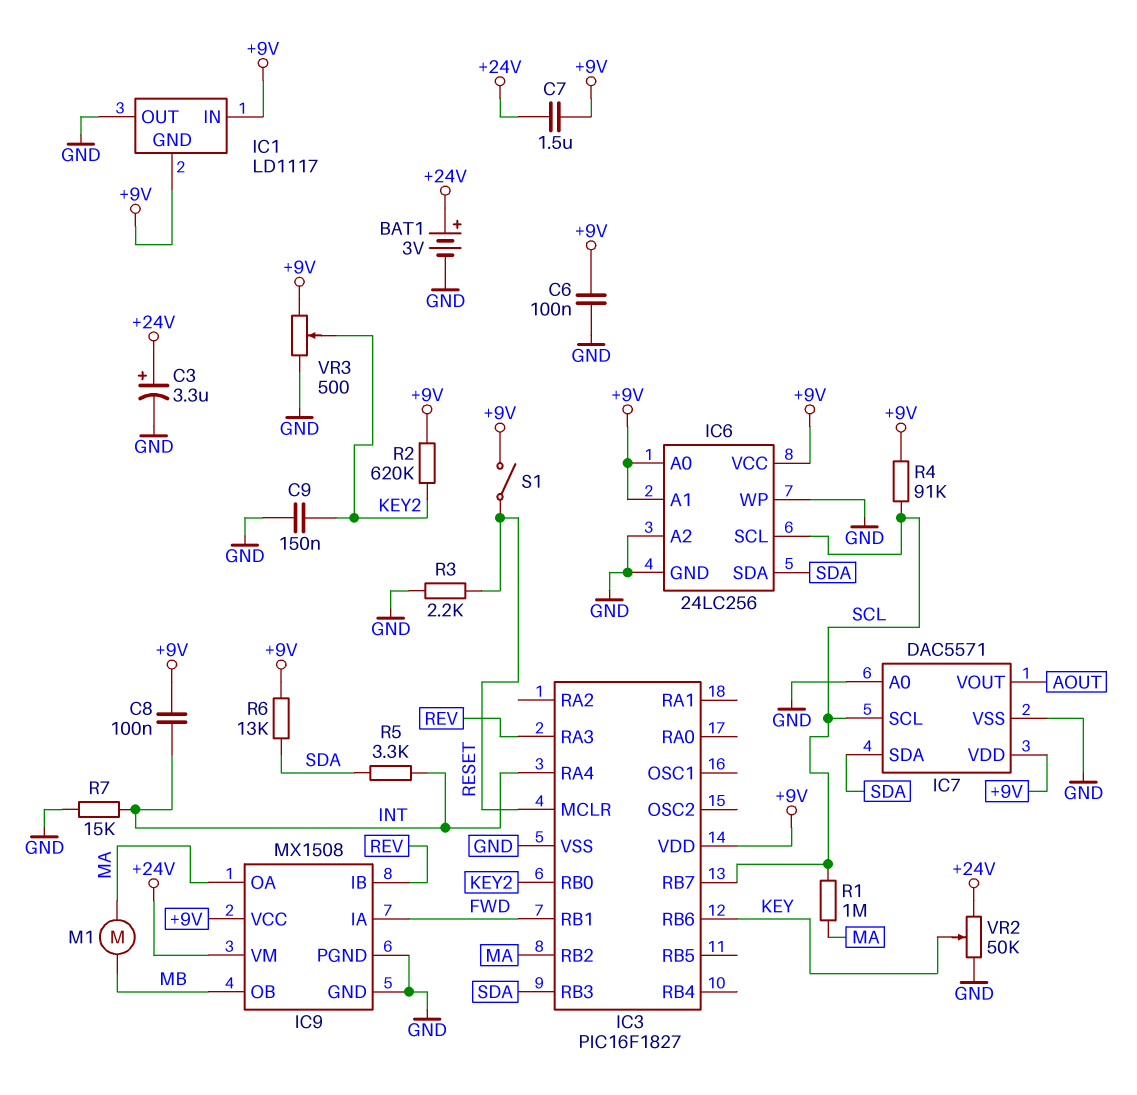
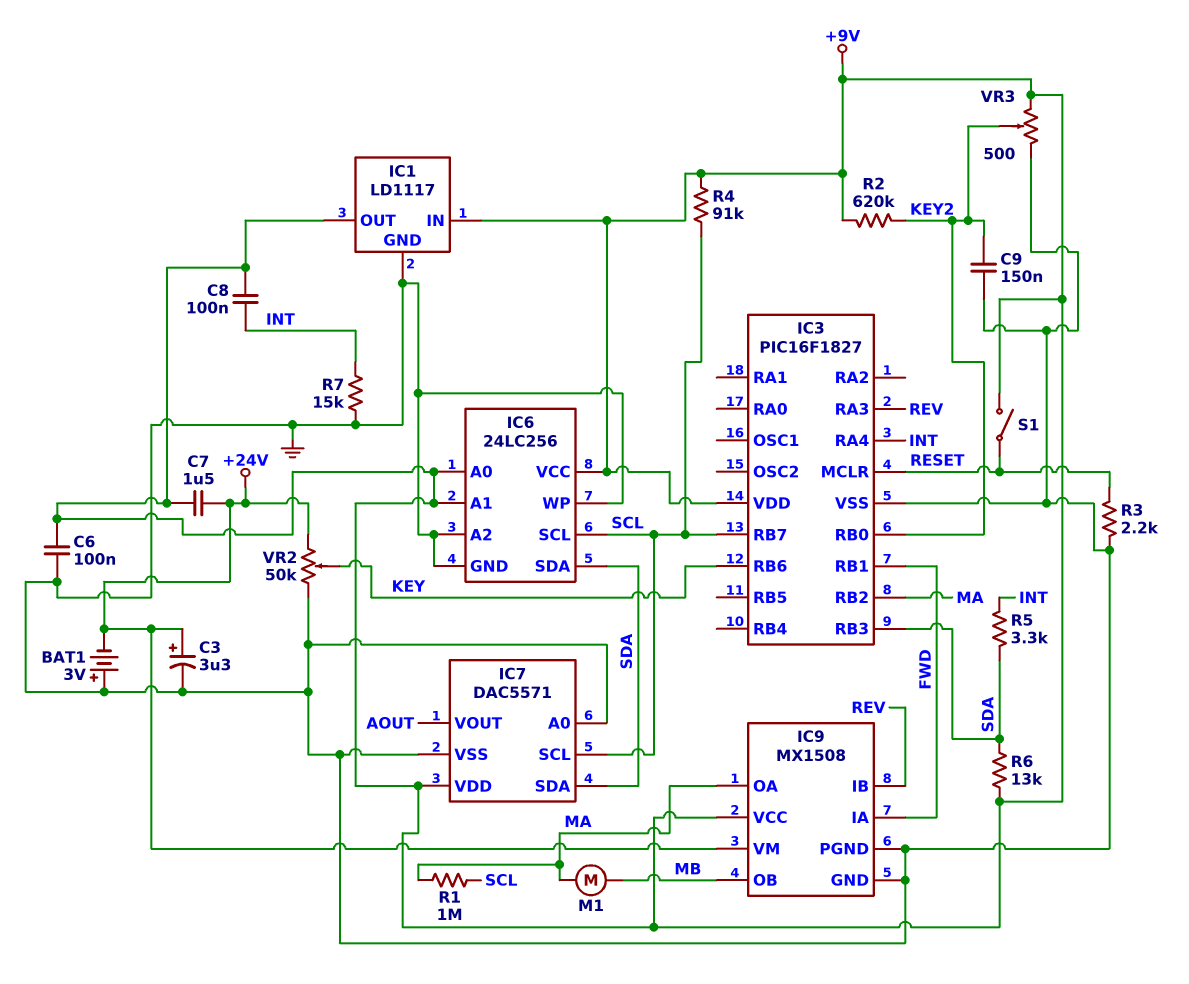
BAT1: 3V (plus +24V, minus GND) -> 3V (plus GND, minus +24V)
IC1 pin GND: +9V -> GND
IC1 pin OUT: GND -> +9V

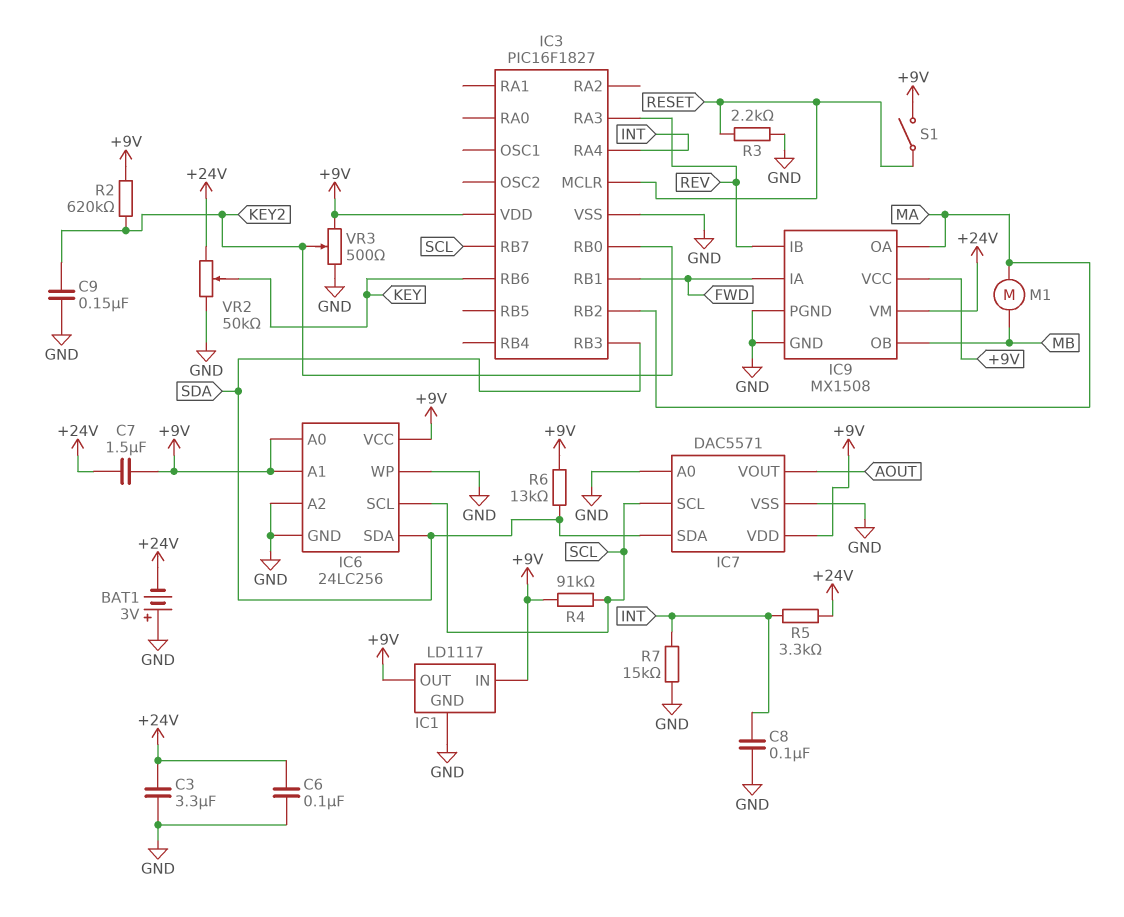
C3: 3.3uF (plus +24V, minus GND) -> 3.3uF (+24V, GND)
C6: 100nF (+9V, GND) -> 100nF (+24V, GND)
C8: 100nF (+9V, INT) -> 100nF (GND, INT)
R1: 1M (MA, SCL) -> none
R5: 3.3k (INT, SDA) -> 3.3k (+24V, INT)

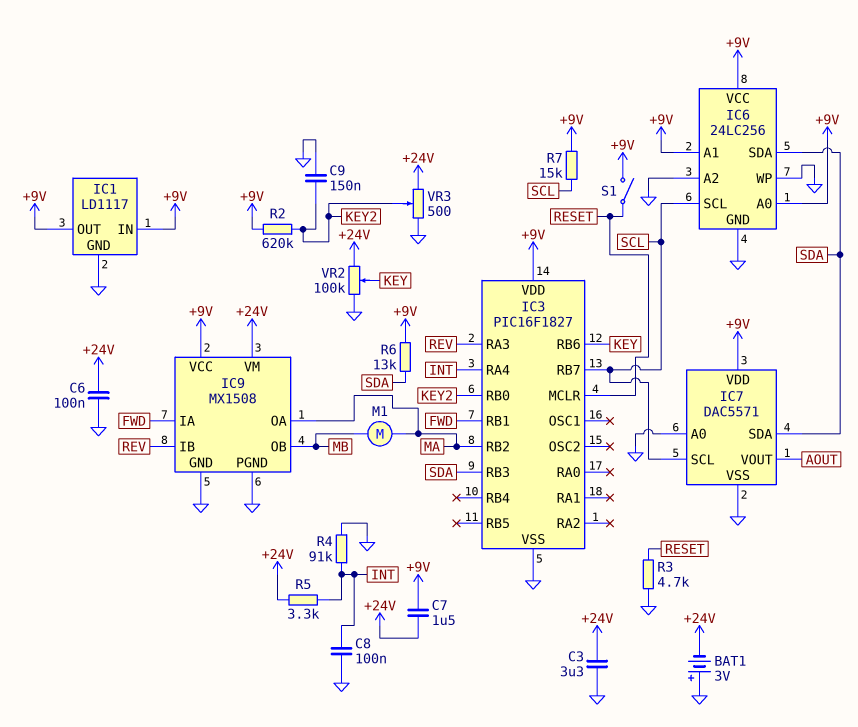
R3: 2.2k (GND, RESET) -> 4.7k (GND, RESET)
R4: 91k (+9V, SCL) -> 91k (GND, INT)
R7: 15k (GND, INT) -> 15k (+9V, SCL)
VR2: 50k (+24V, GND, wiper KEY) -> 100k (+24V, GND, wiper KEY)
VR3: 500 (+9V, GND, wiper KEY2) -> 500 (+24V, GND, wiper KEY2)

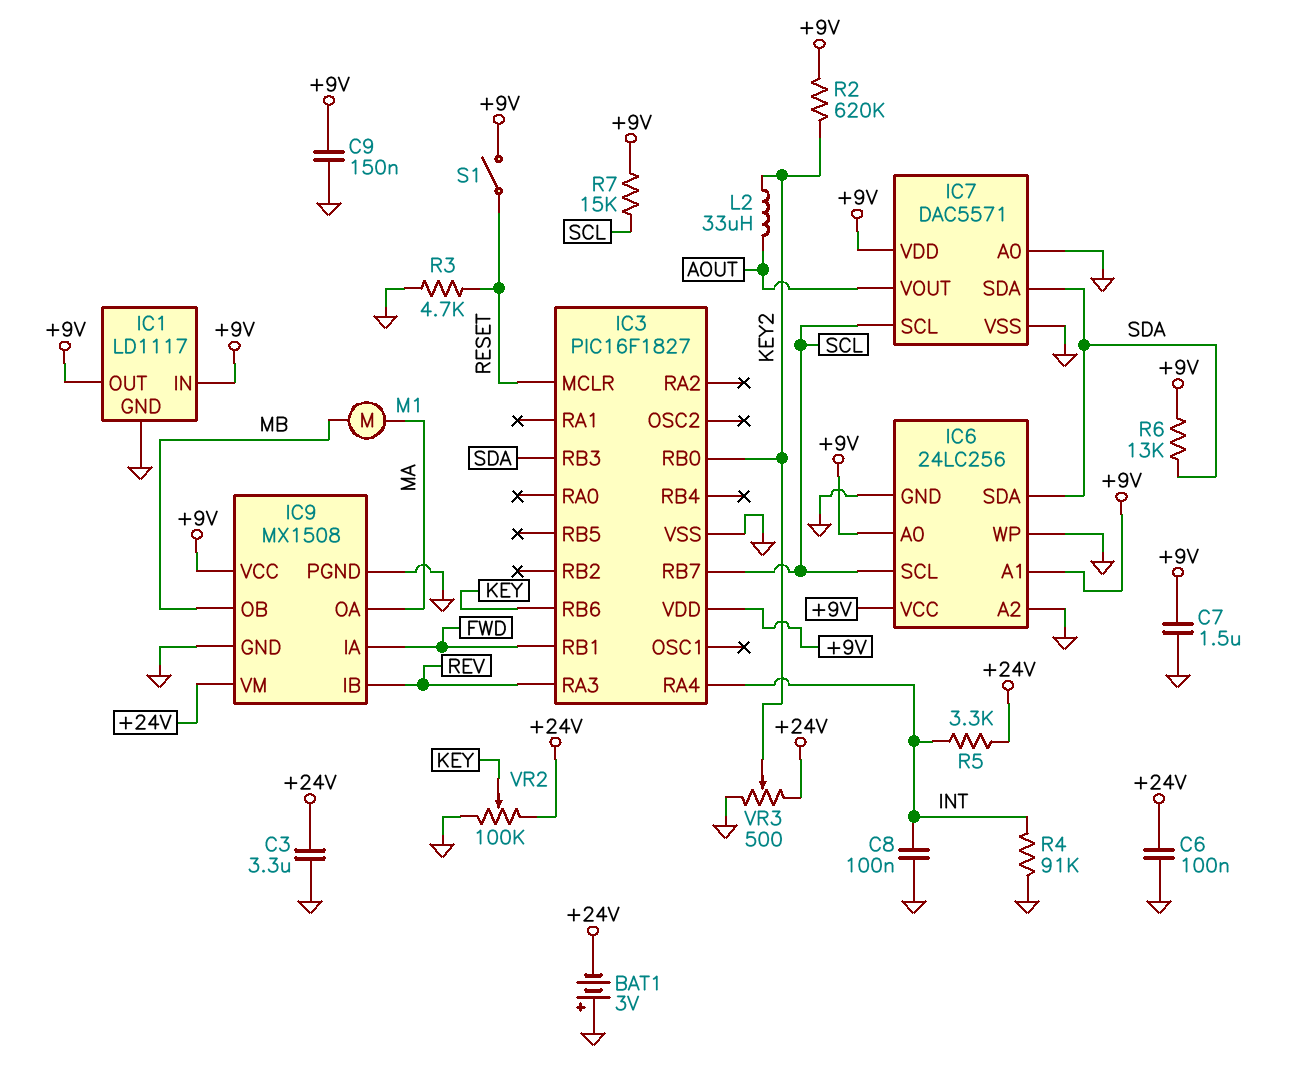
C7: 1.5uF (+9V, +24V) -> 1.5uF (+9V, GND)
C9: 150nF (GND, KEY2) -> 150nF (+9V, GND)
IC3 pin RB2: MA -> none
L2: none -> 33uH (AOUT, KEY2)

